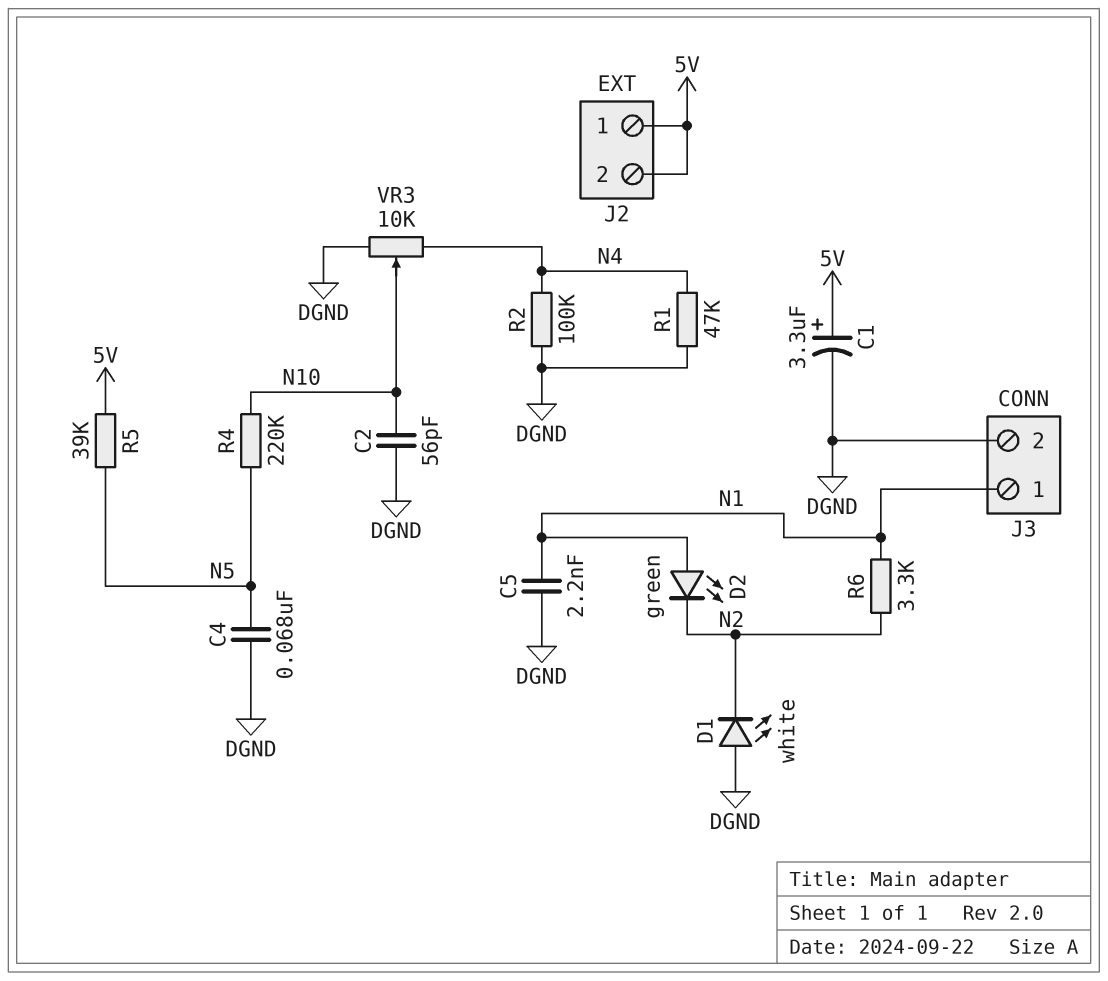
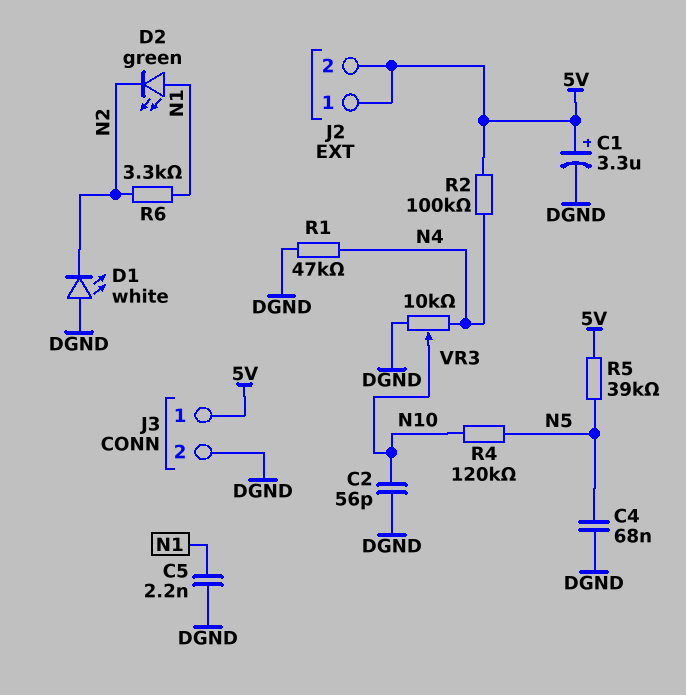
J3 pin 1: N1 -> 5V
R2: 100k (DGND, N4) -> 100k (5V, N4)
R4: 220k (N5, N10) -> 120k (N5, N10)

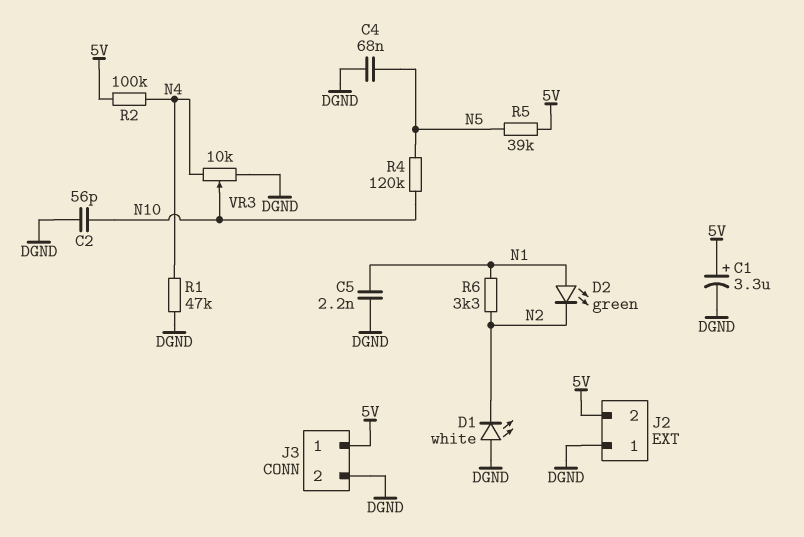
J2 pin 1: 5V -> DGND

